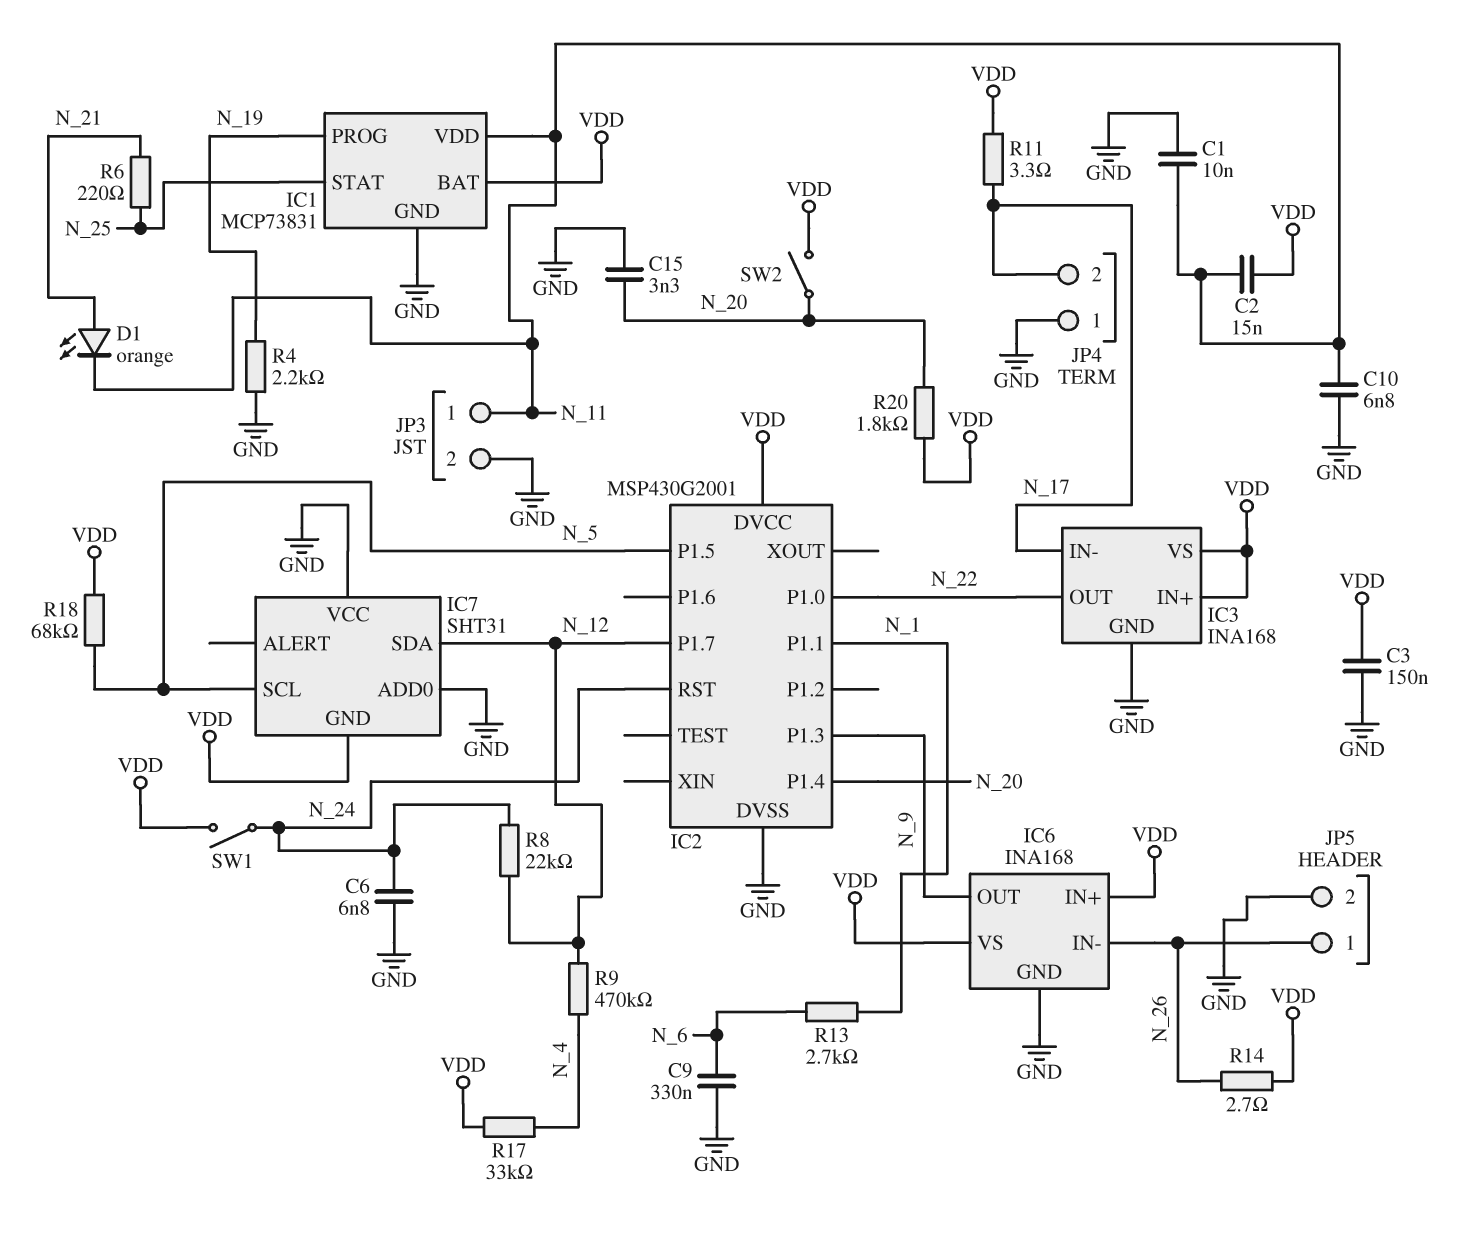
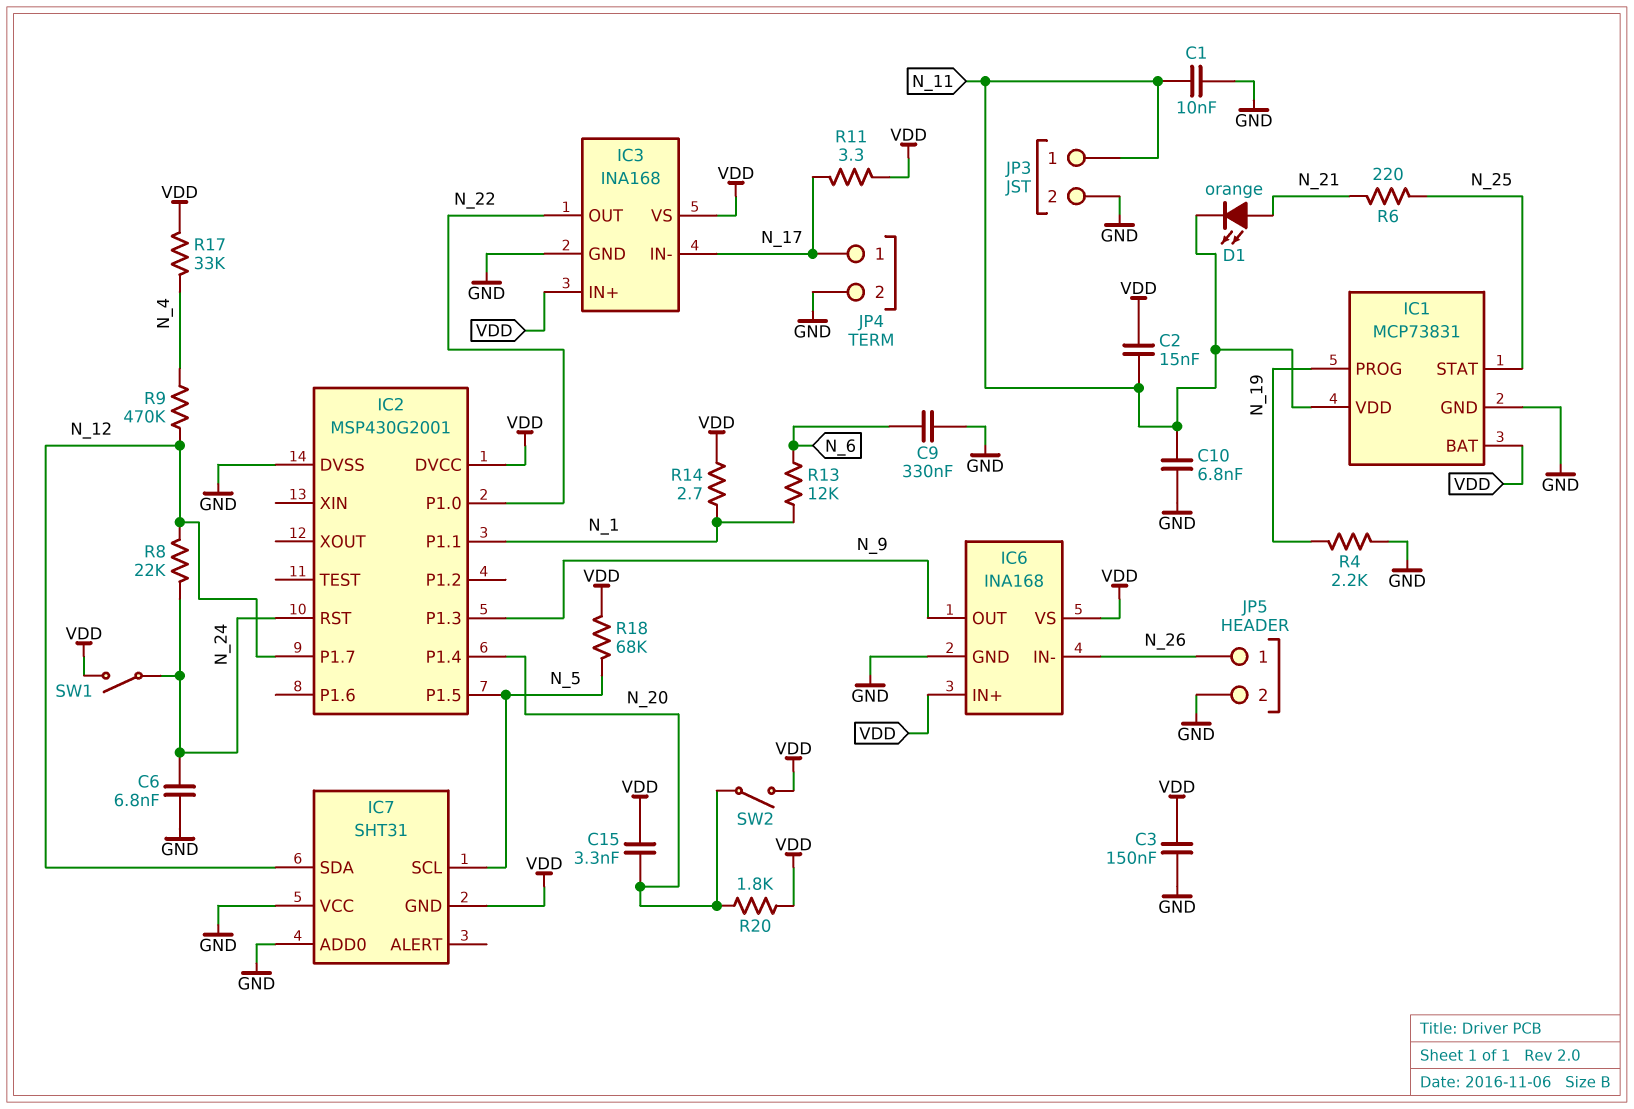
C15: 3.3nF (GND, N_20) -> 3.3nF (N_20, VDD)
JP4 pin 1: GND -> N_17
JP4 pin 2: N_17 -> GND
R13: 2.7k (N_1, N_6) -> 12k (N_1, N_6)
R14: 2.7 (N_26, VDD) -> 2.7 (N_1, VDD)

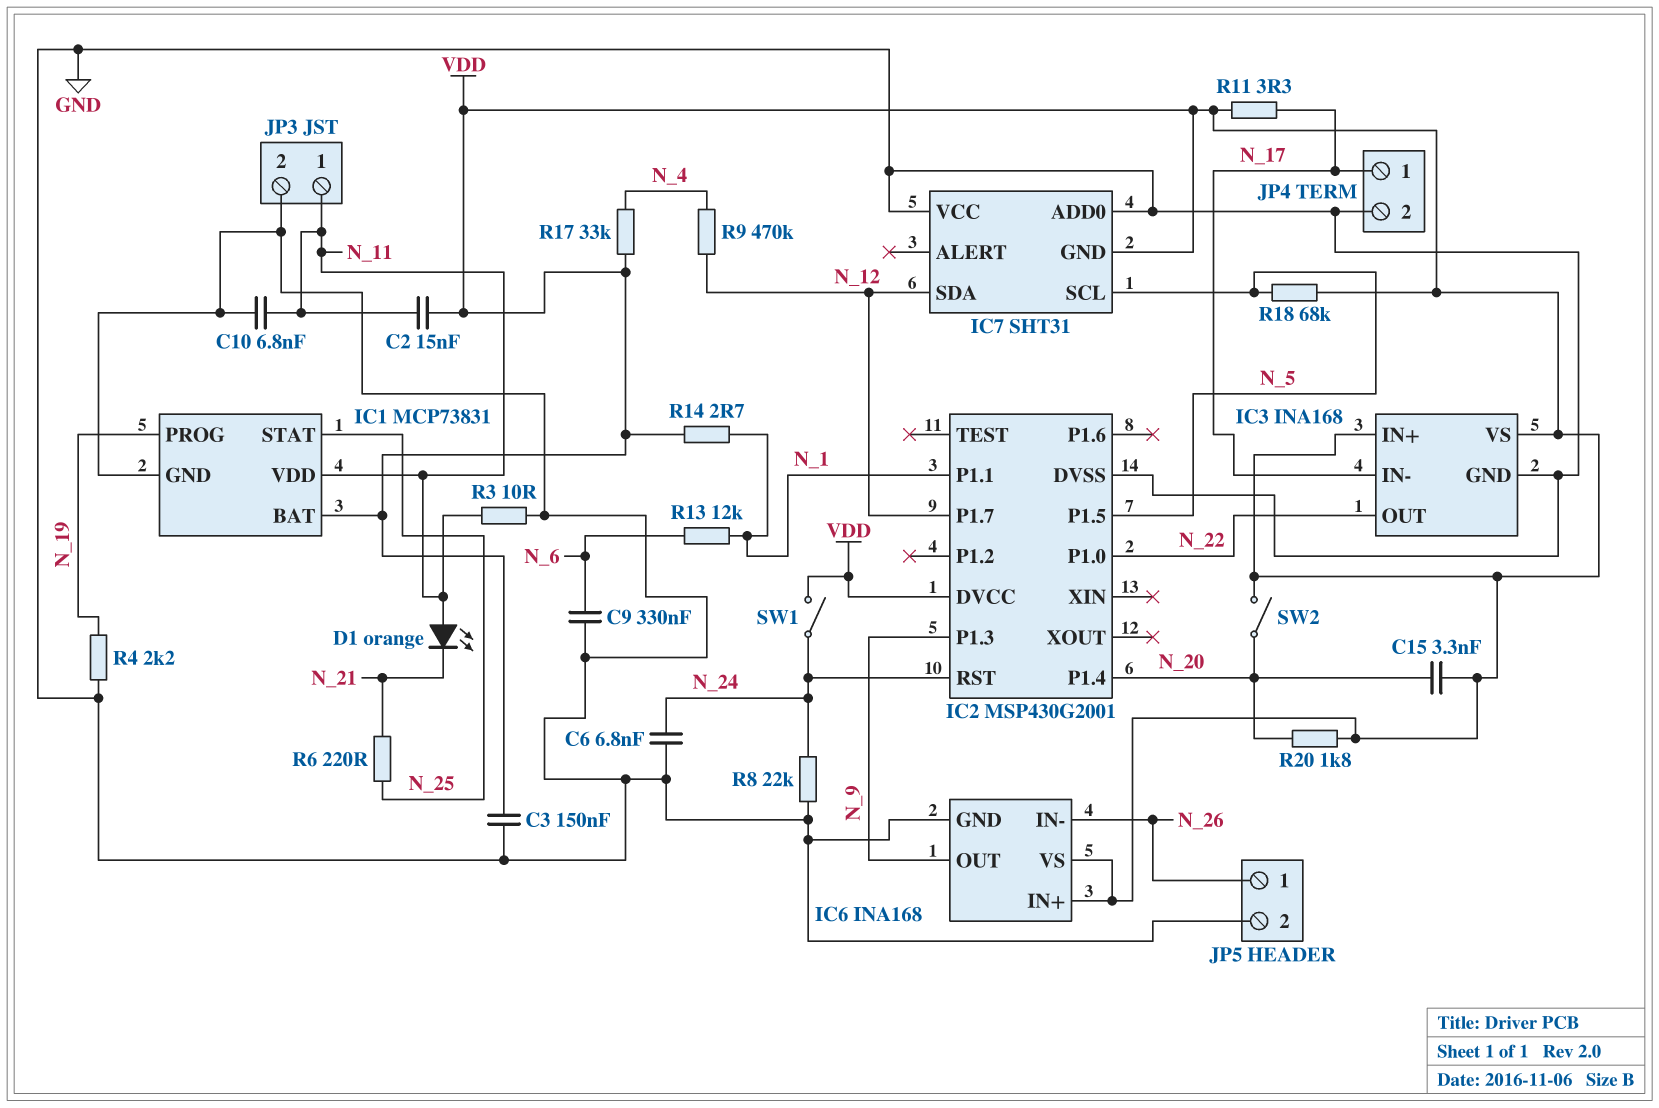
C1: 10nF (GND, N_11) -> none
D1: LED orange (A N_21, K N_11) -> LED orange (A N_11, K N_21)
R3: none -> 10 (GND, N_11)
R8: 22k (N_12, N_24) -> 22k (GND, N_24)

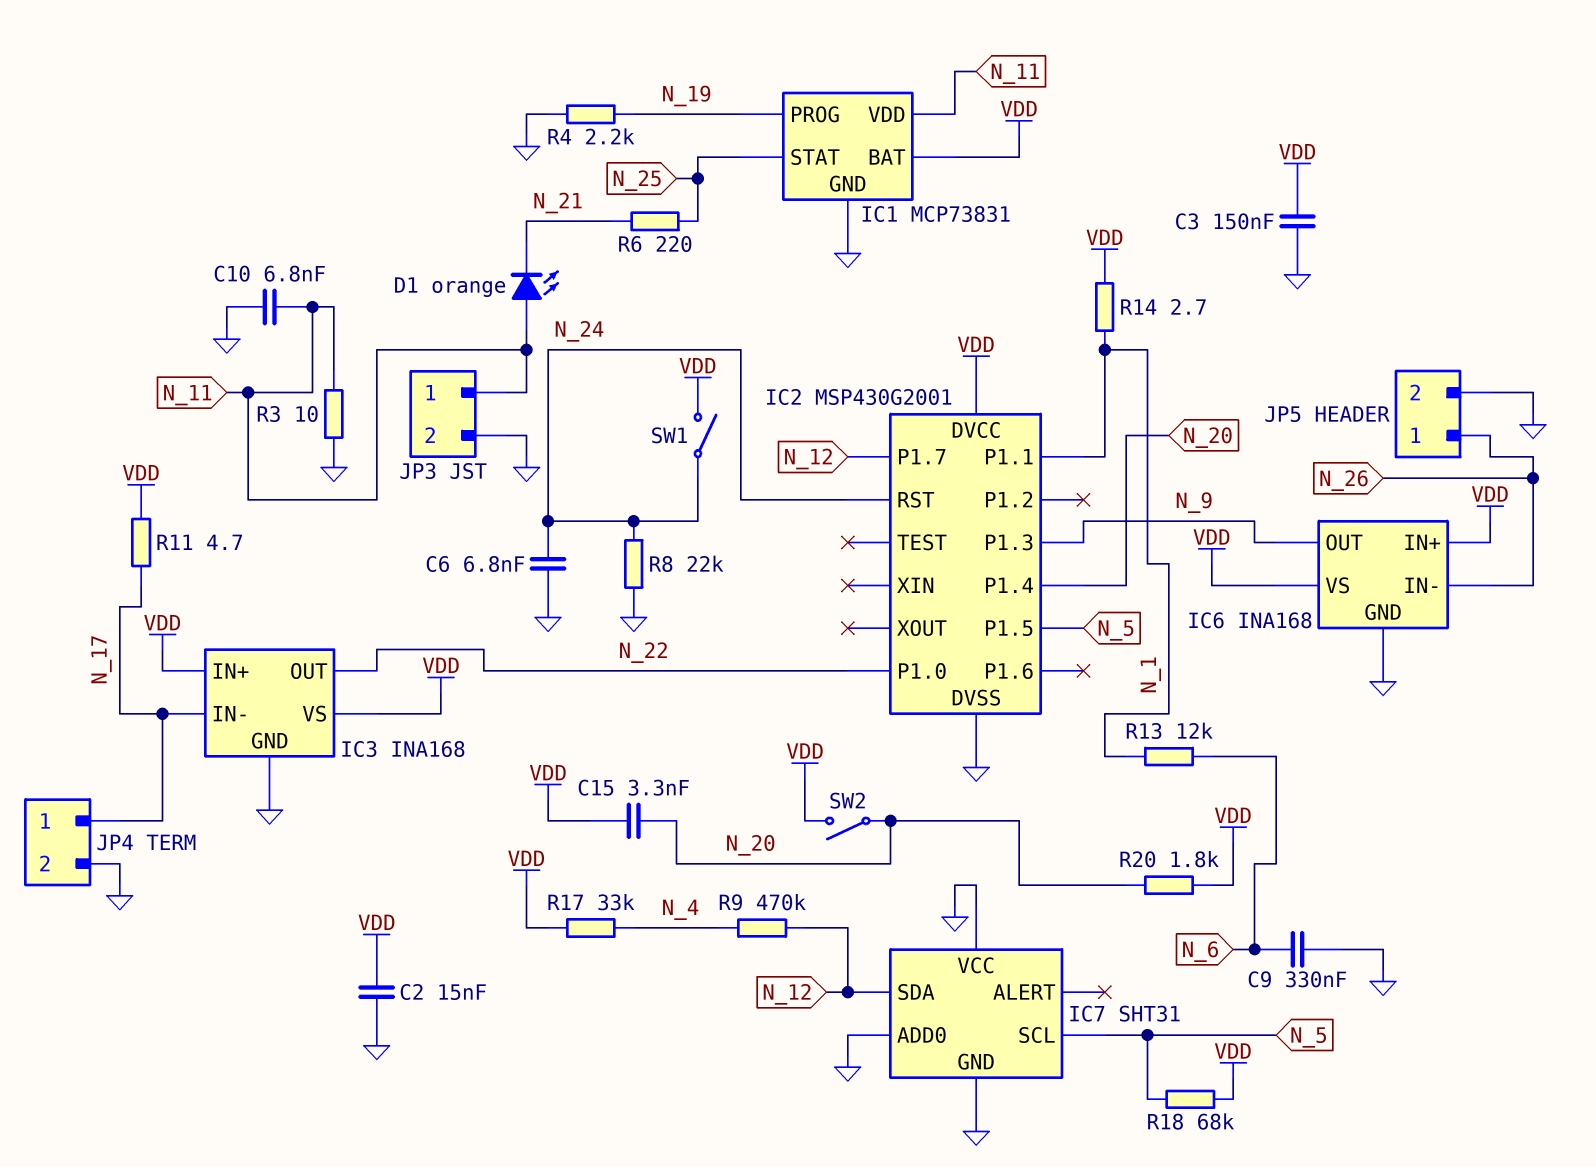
C2: 15nF (N_11, VDD) -> 15nF (GND, VDD)
IC7 pin GND: VDD -> GND
R11: 3.3 (N_17, VDD) -> 4.7 (N_17, VDD)

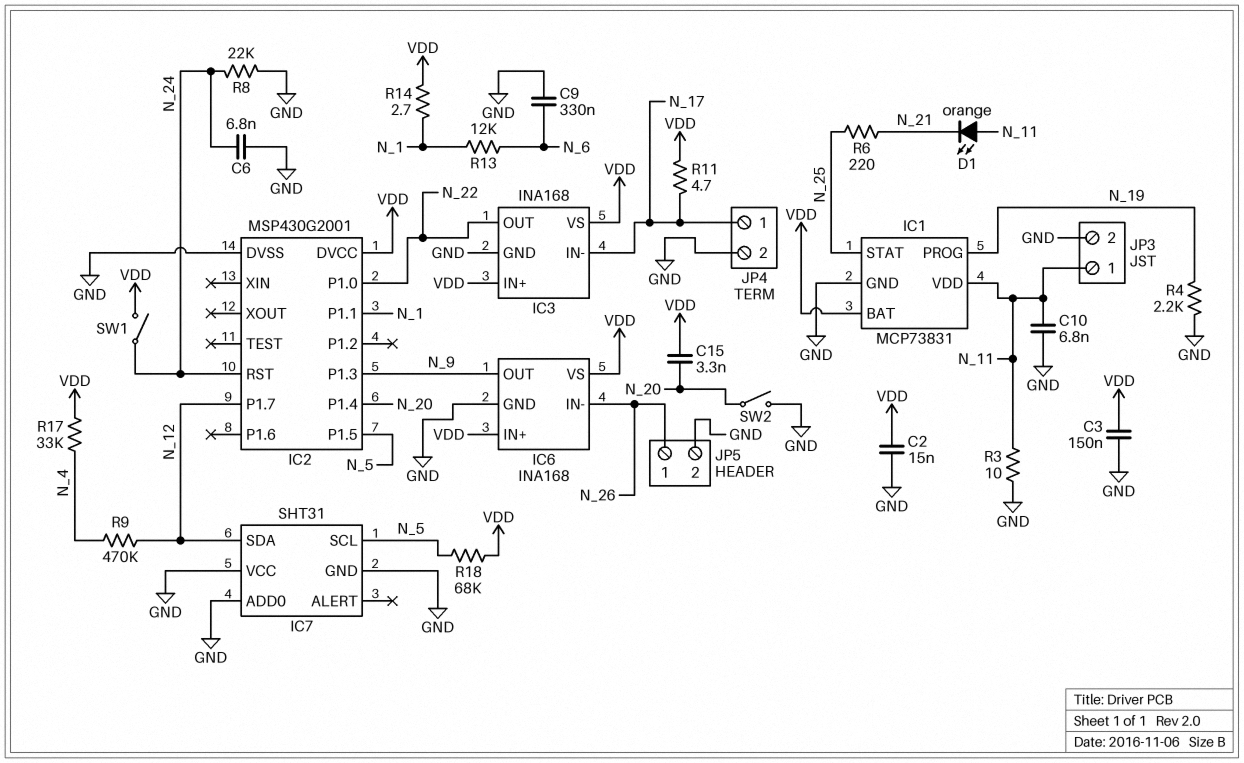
R20: 1.8k (N_20, VDD) -> none
SW2: switch (N_20, VDD) -> switch (GND, N_20)

